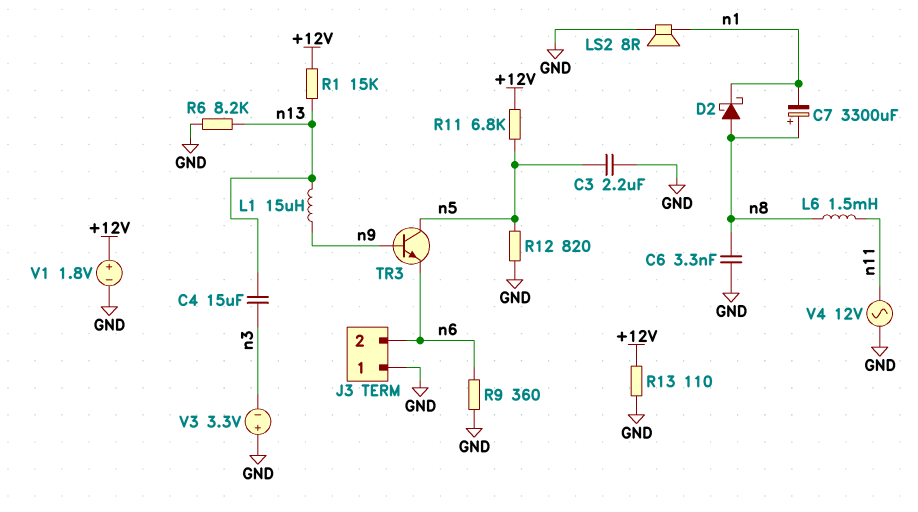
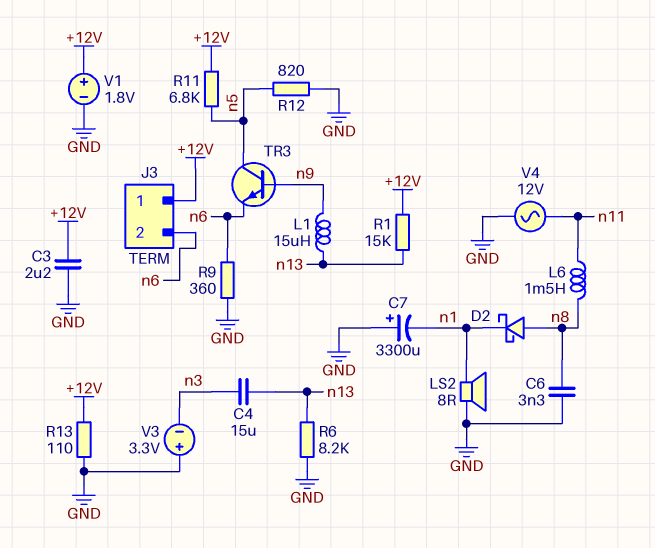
C3: 2.2uF (GND, n5) -> 2.2uF (+12V, GND)
C7: 3300uF (plus n8, minus n1) -> 3300uF (plus GND, minus n1)
J3 pin 1: GND -> +12V

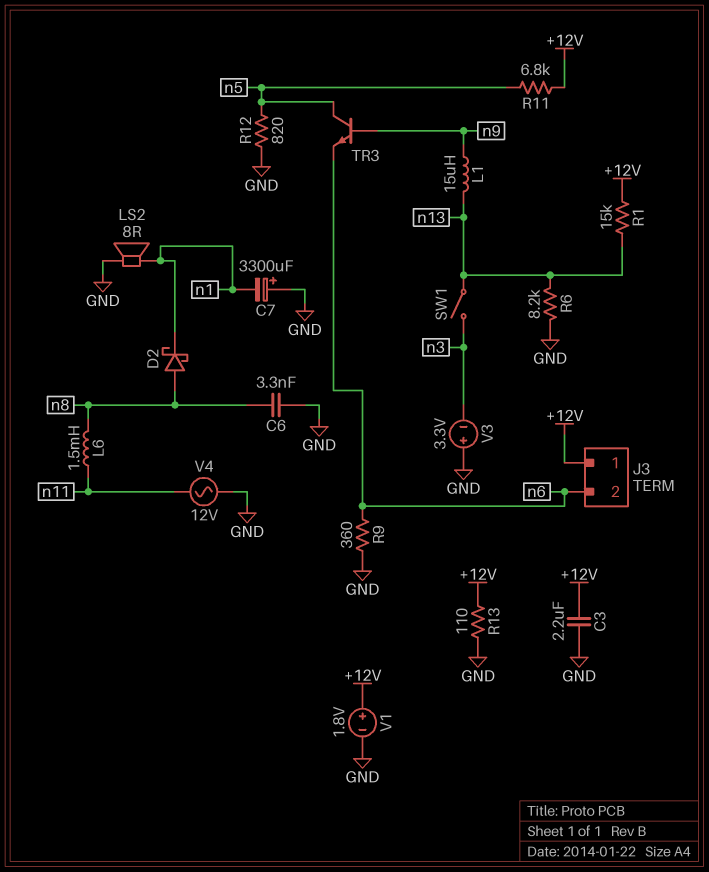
C4: 15uF (n3, n13) -> none
SW1: none -> switch (n3, n13)

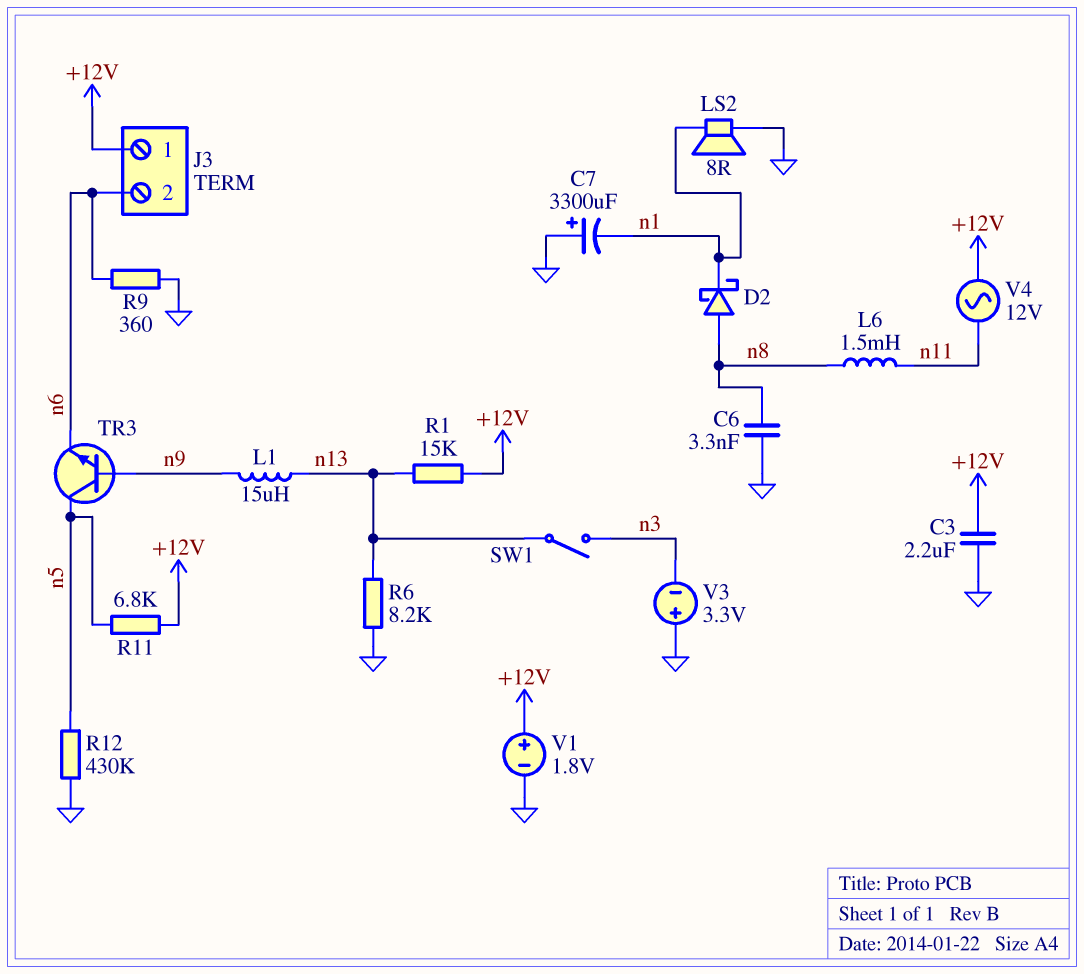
R12: 820 (GND, n5) -> 430k (GND, n5)
R13: 110 (+12V, GND) -> none
V4: AC 12V (GND, n11) -> AC 12V (+12V, n11)

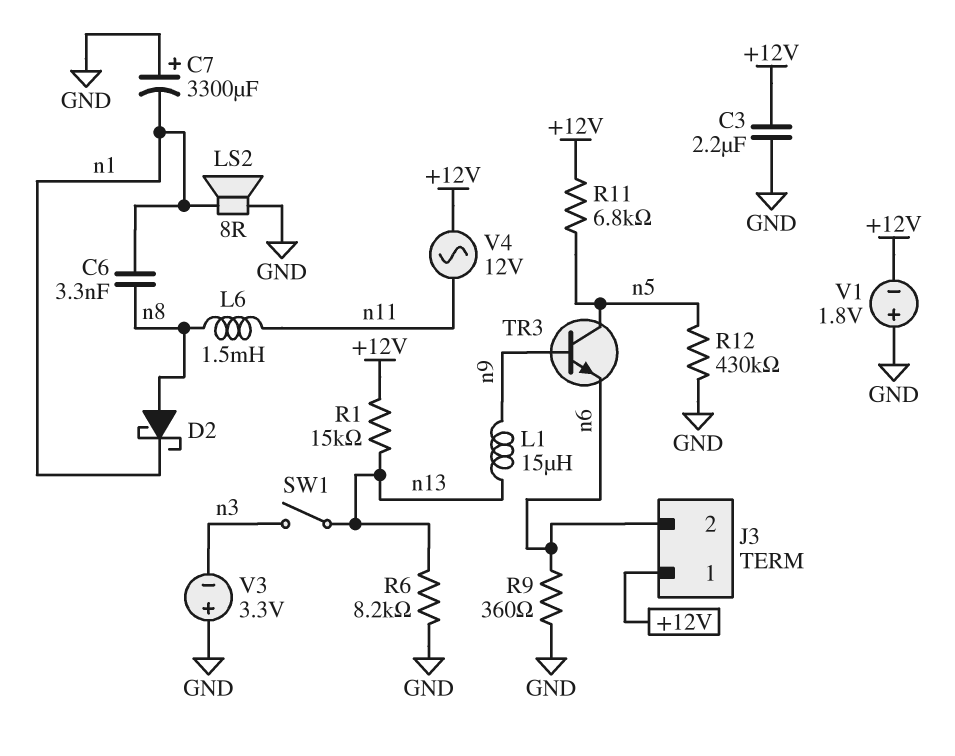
C6: 3.3nF (GND, n8) -> 3.3nF (n1, n8)
V1: 1.8V (plus +12V, minus GND) -> 1.8V (plus GND, minus +12V)

